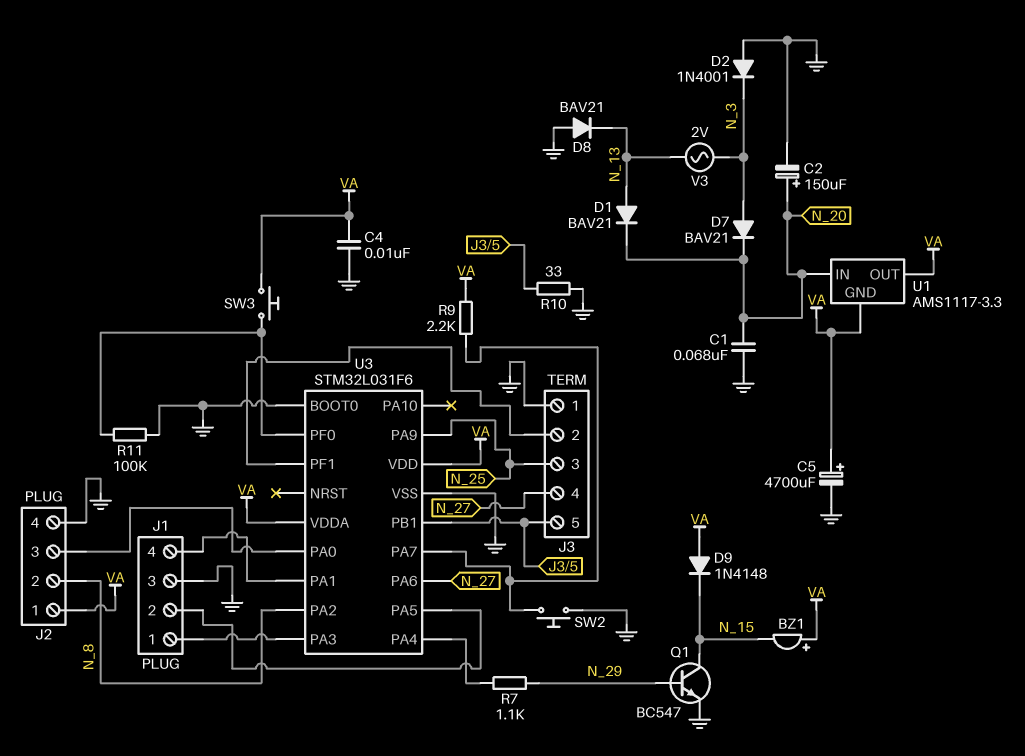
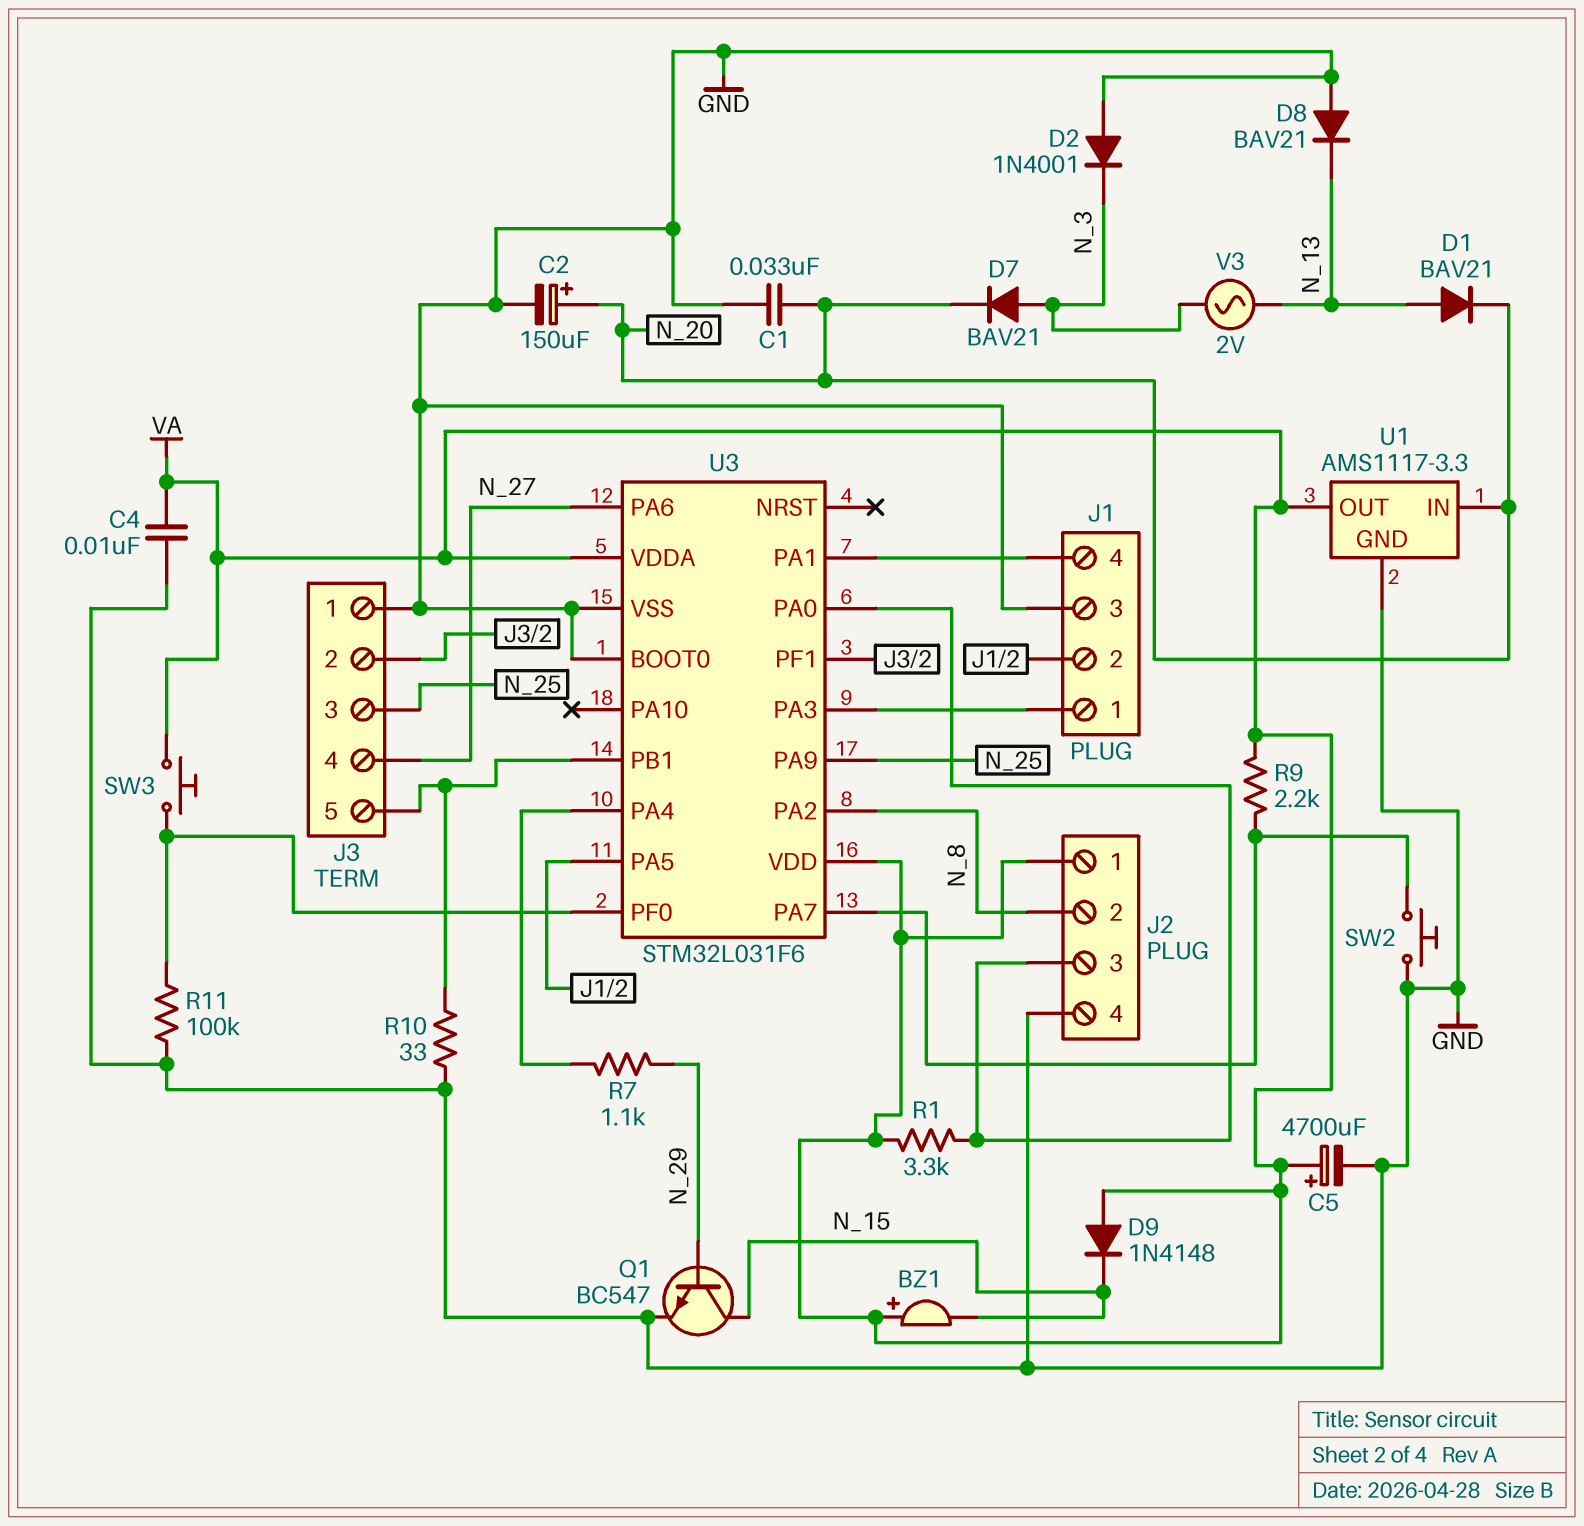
C1: 68nF (GND, N_20) -> 33nF (GND, N_20)
R1: none -> 3.3k (J2/3, VA)
U1 pin GND: VA -> GND

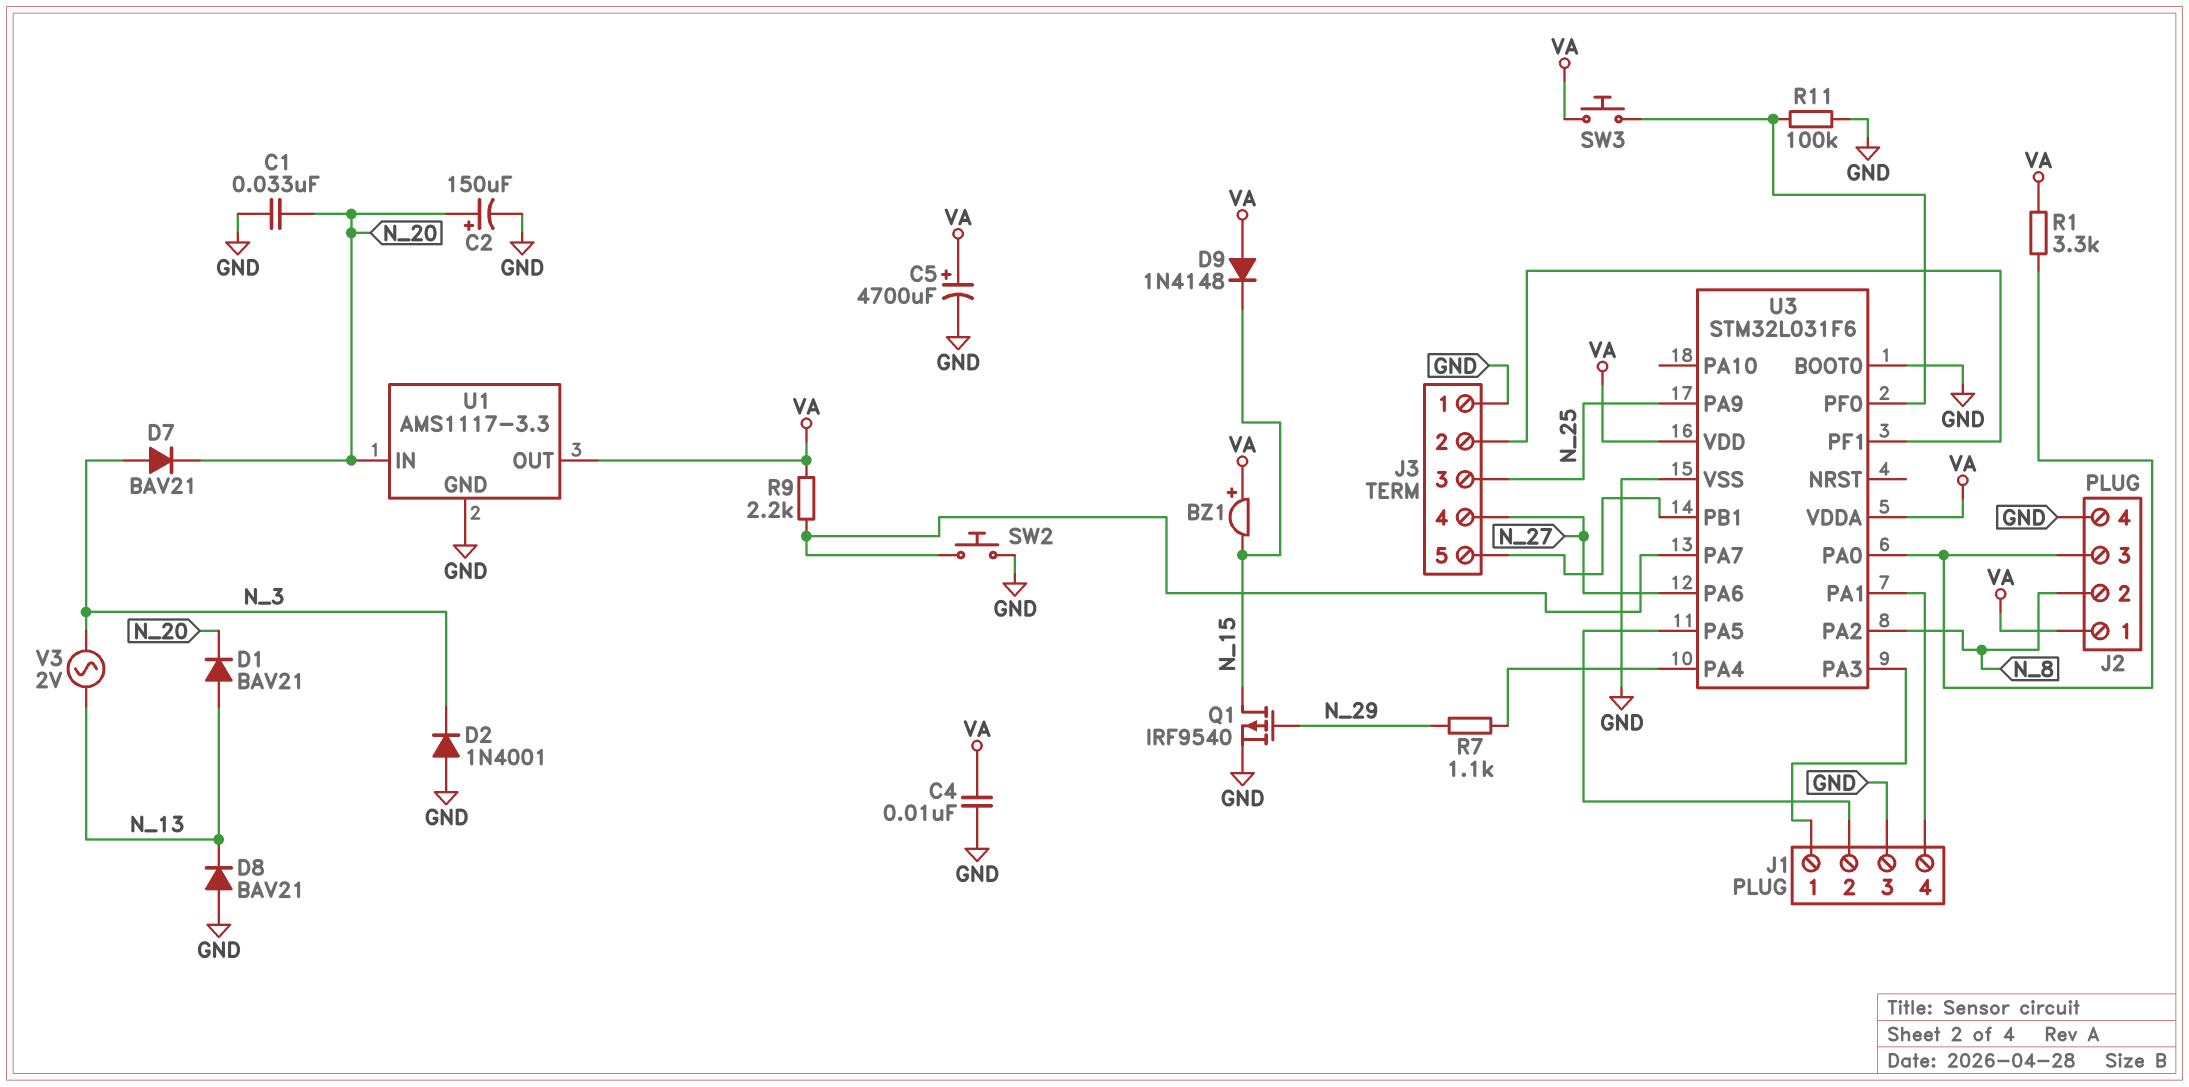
Q1: NPN BC547 (B N_29, C N_15, E GND) -> PMOS IRF9540 (G N_29, D N_15, S GND)
R10: 33 (GND, J3/5) -> none

